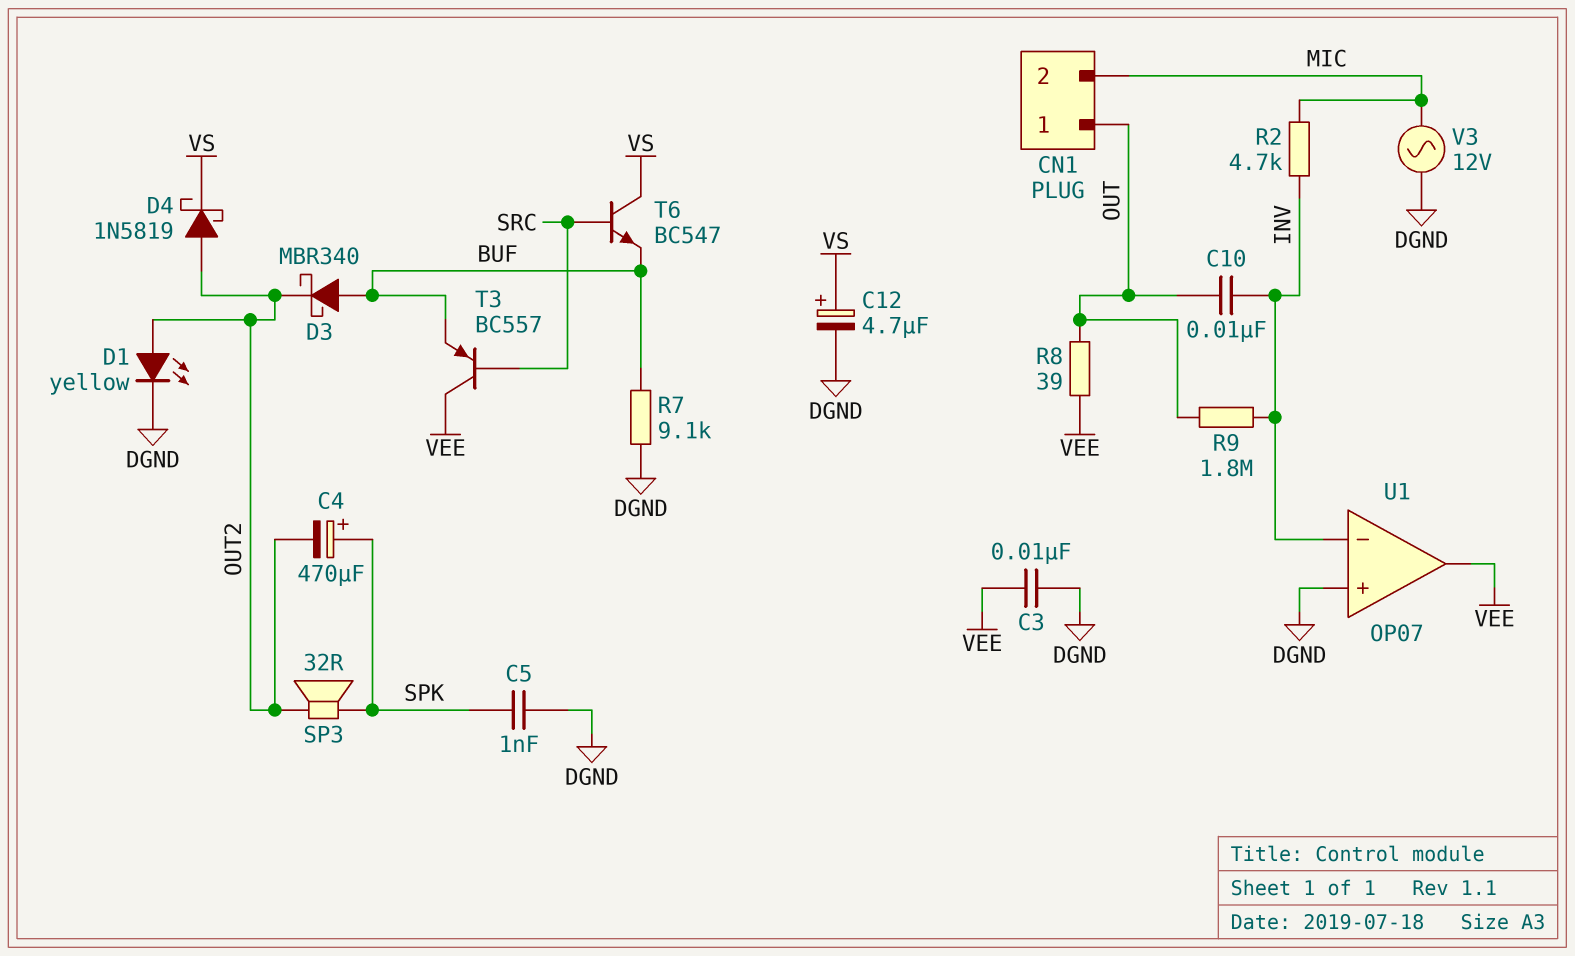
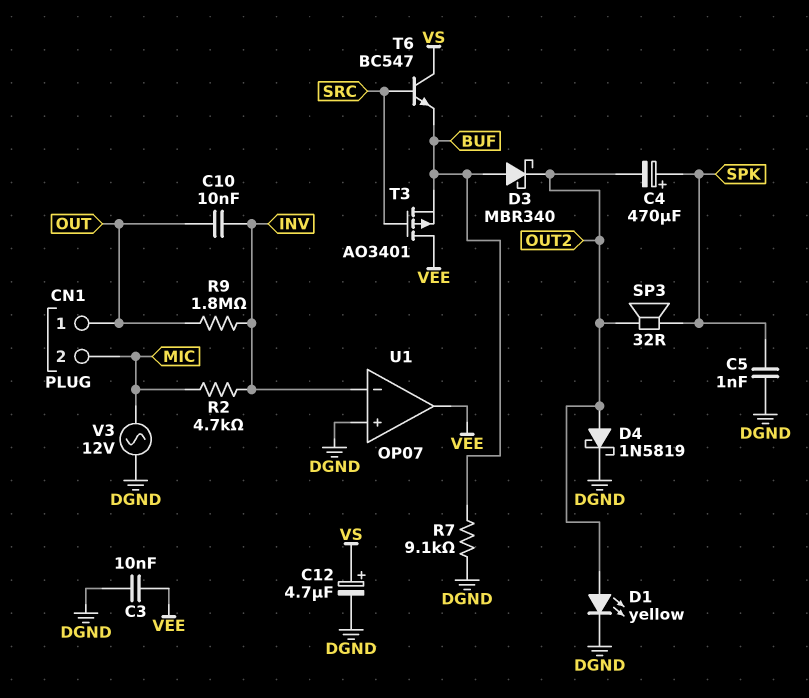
D4: schottky 1N5819 (A OUT2, K VS) -> schottky 1N5819 (A OUT2, K DGND)
R8: 39 (OUT, VEE) -> none
T3: PNP BC557 (B SRC, C VEE, E BUF) -> PMOS AO3401 (G SRC, D VEE, S BUF)

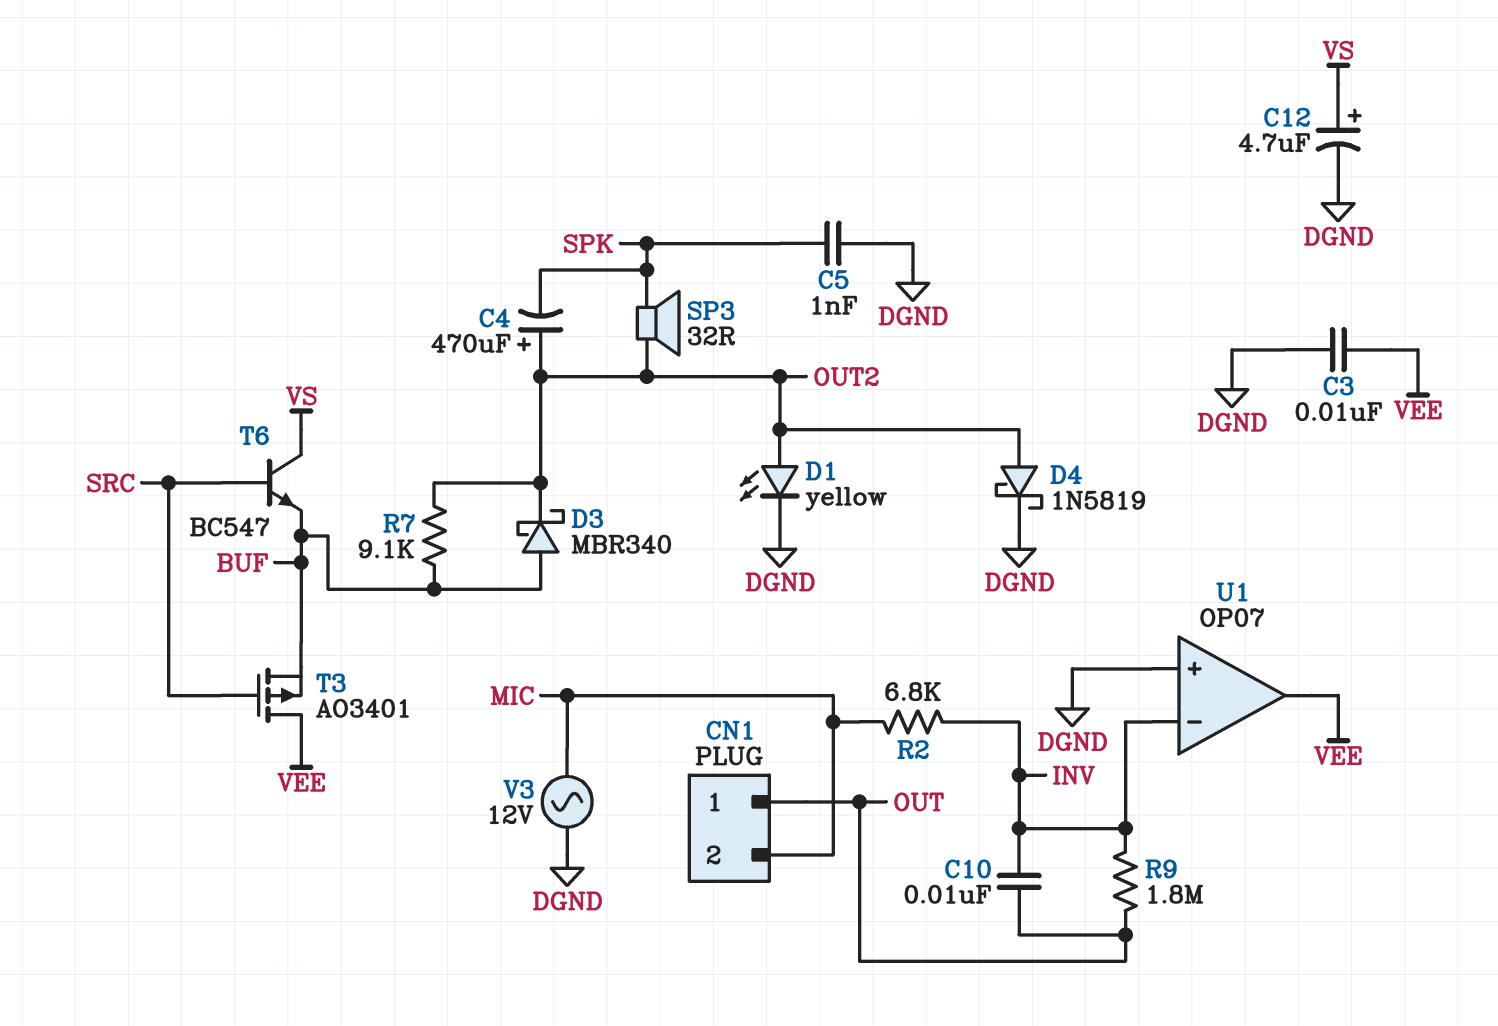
C4: 470uF (plus SPK, minus OUT2) -> 470uF (plus OUT2, minus SPK)
R2: 4.7k (INV, MIC) -> 6.8k (INV, MIC)
R7: 9.1k (BUF, DGND) -> 9.1k (BUF, OUT2)

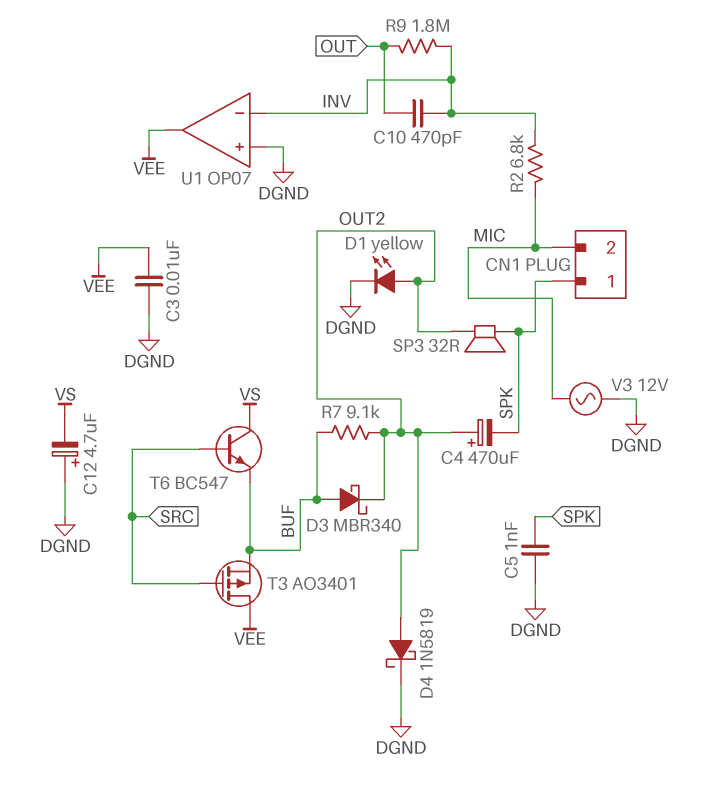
C10: 10nF (INV, OUT) -> 470pF (INV, OUT)
C12: 4.7uF (plus VS, minus DGND) -> 4.7uF (plus DGND, minus VS)
CN1 pin 1: OUT -> SPK

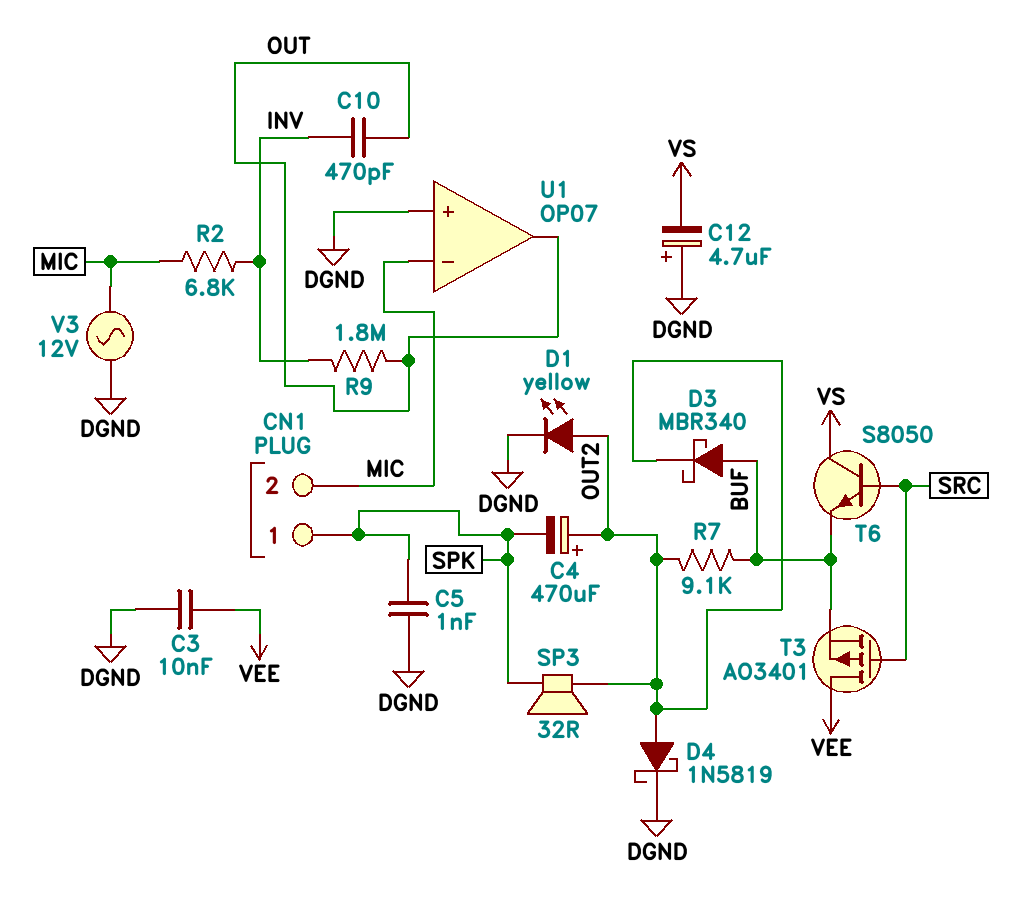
T6: NPN BC547 (B SRC, C VS, E BUF) -> NPN S8050 (B SRC, C VS, E BUF)
U1 pin in-: INV -> MIC
U1 pin out: VEE -> OUT

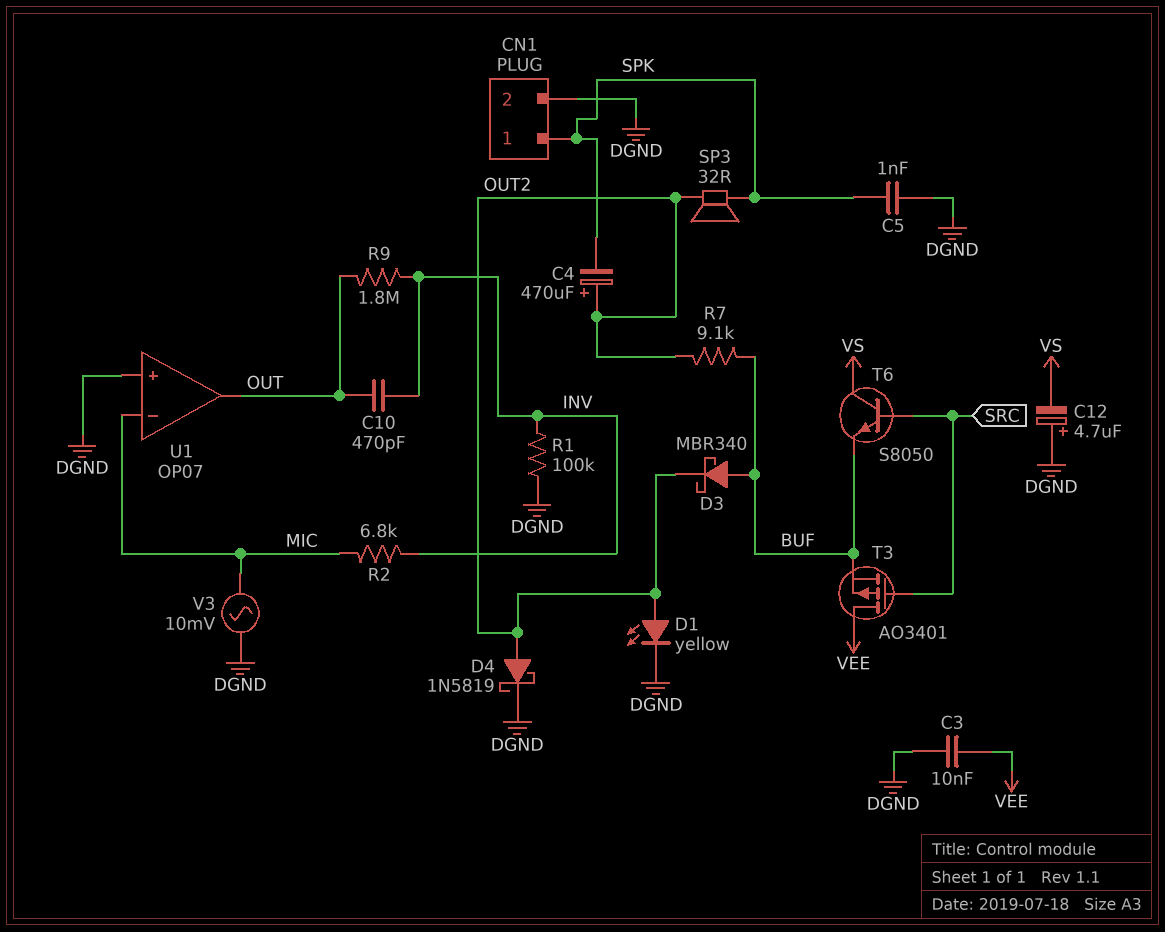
CN1 pin 2: MIC -> DGND
R1: none -> 100k (DGND, INV)
V3: AC 12V (DGND, MIC) -> AC 10mV (DGND, MIC)

